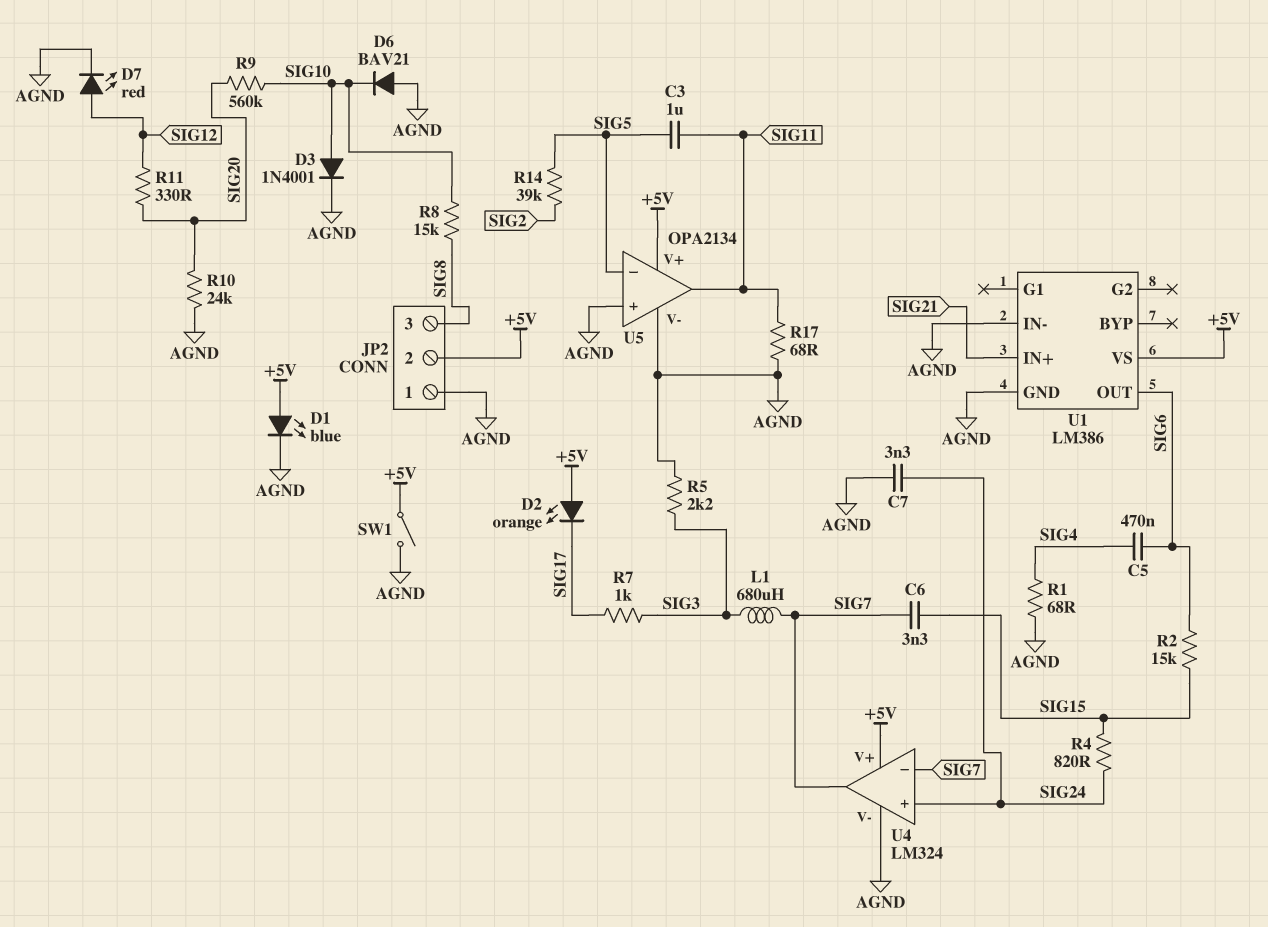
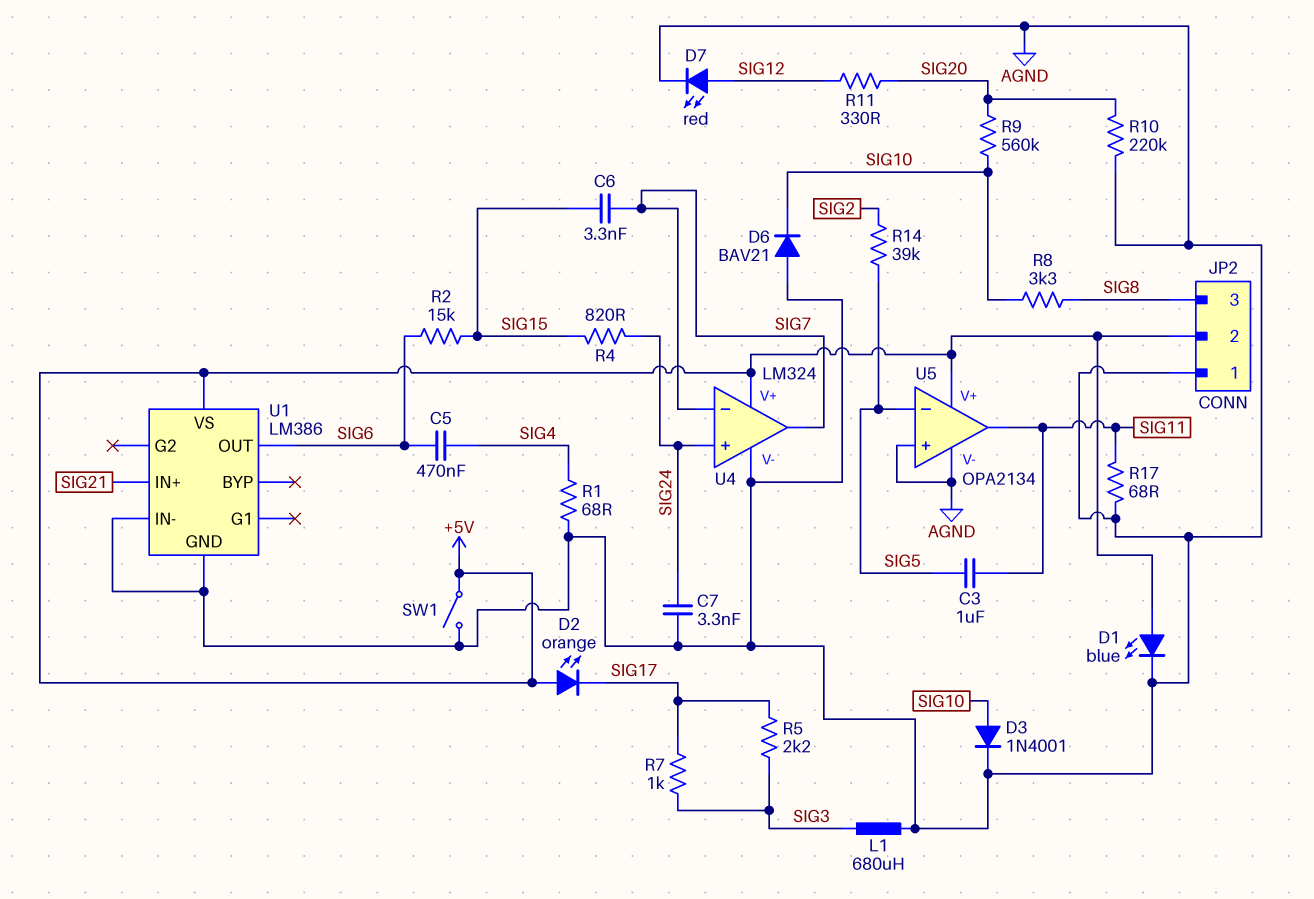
L1: 680uH (SIG3, SIG7) -> 680uH (AGND, SIG3)
R5: 2.2k (AGND, SIG3) -> 2.2k (SIG3, SIG17)
R8: 15k (SIG8, SIG10) -> 3.3k (SIG8, SIG10)
R10: 24k (AGND, SIG20) -> 220k (AGND, SIG20)

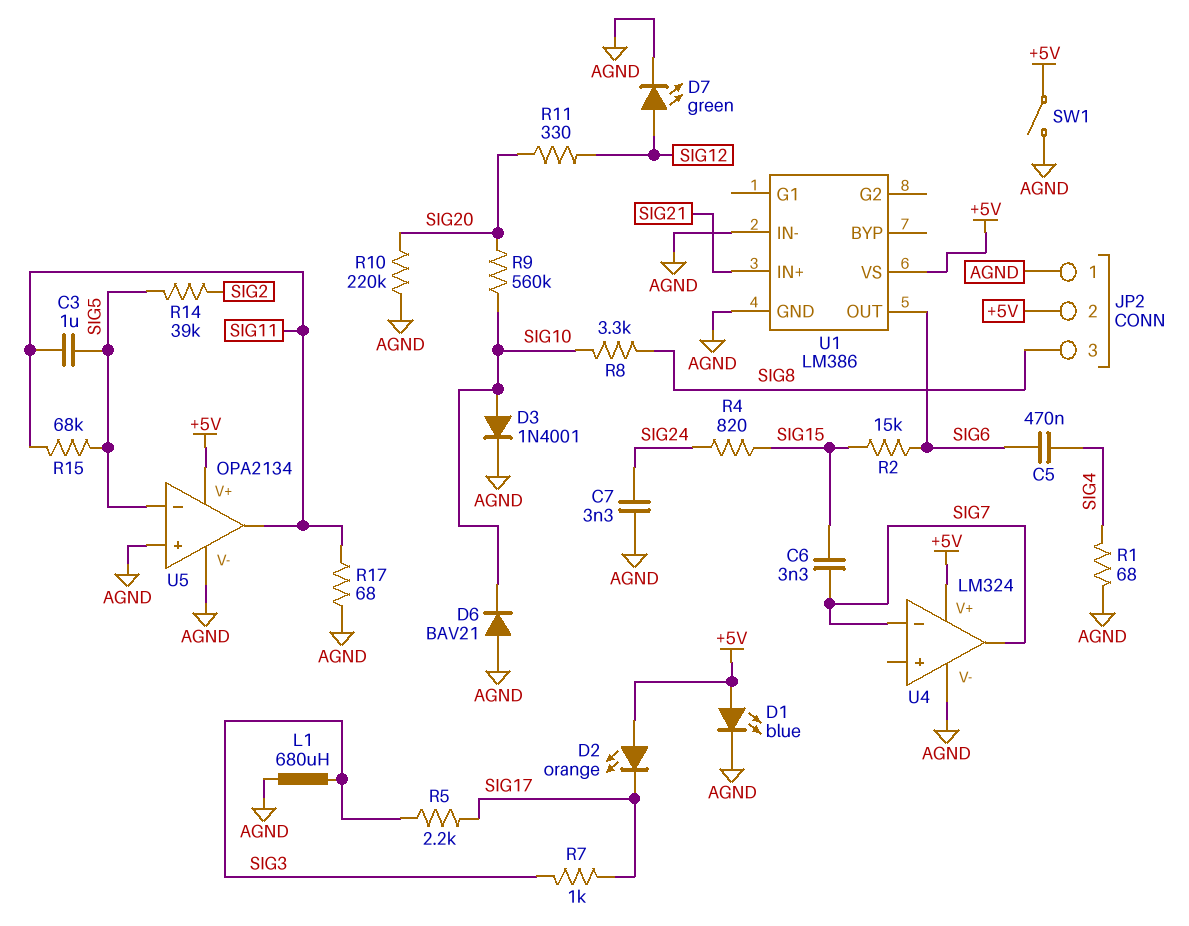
D7: LED red (A SIG12, K AGND) -> LED green (A SIG12, K AGND)
R15: none -> 68k (SIG5, SIG11)
U4 pin in+: SIG24 -> none

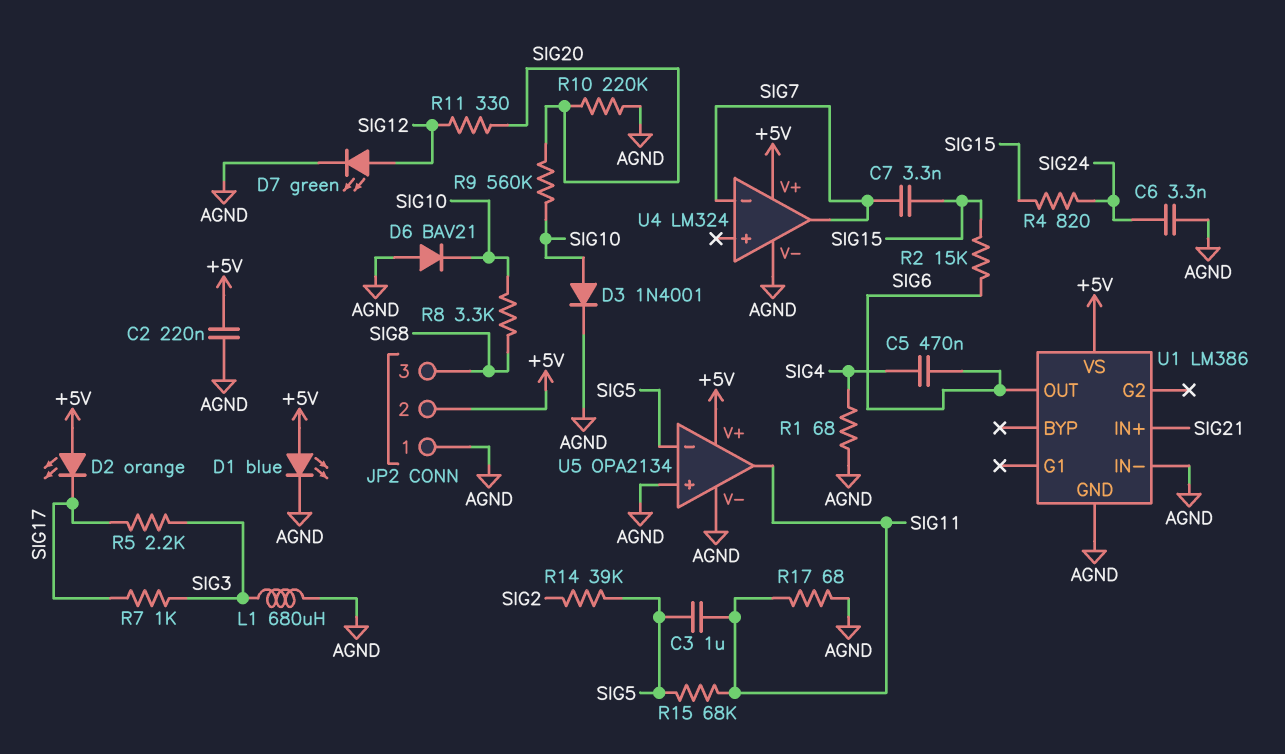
C2: none -> 220nF (+5V, AGND)
C6: 3.3nF (SIG7, SIG15) -> 3.3nF (AGND, SIG24)
C7: 3.3nF (AGND, SIG24) -> 3.3nF (SIG7, SIG15)
SW1: switch (+5V, AGND) -> none

